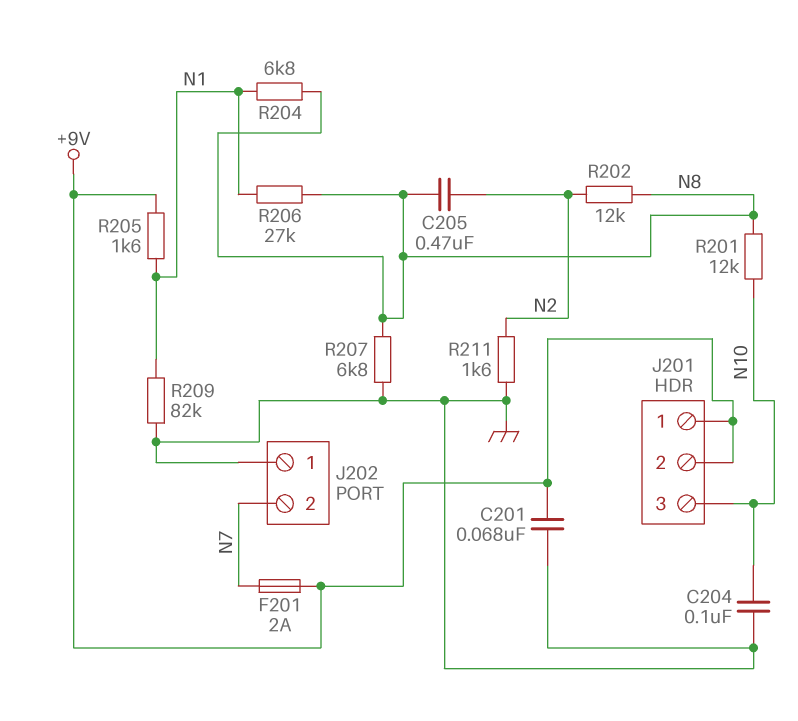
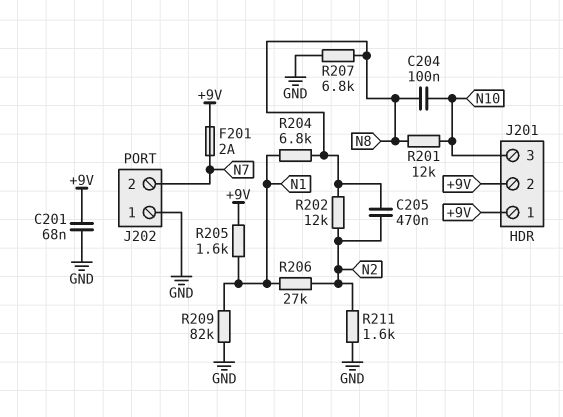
C204: 100nF (GND, N10) -> 100nF (N8, N10)
R206: 27k (N1, N8) -> 27k (N1, N2)

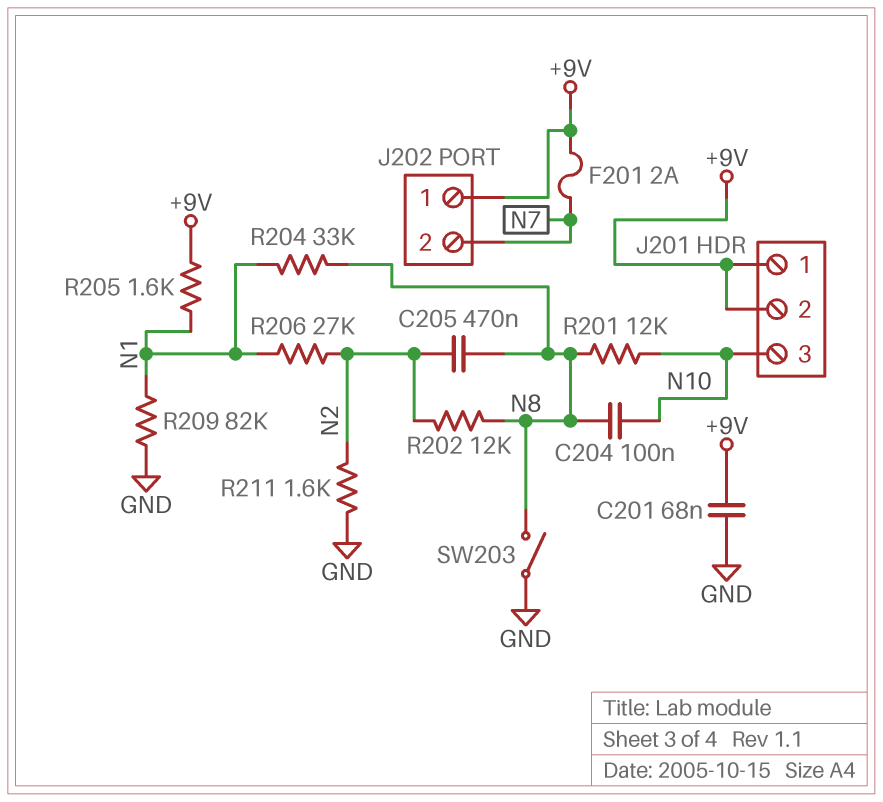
J202 pin 1: GND -> +9V
R204: 6.8k (N1, N8) -> 33k (N1, N8)
R207: 6.8k (GND, N8) -> none
SW203: none -> switch (GND, N8)

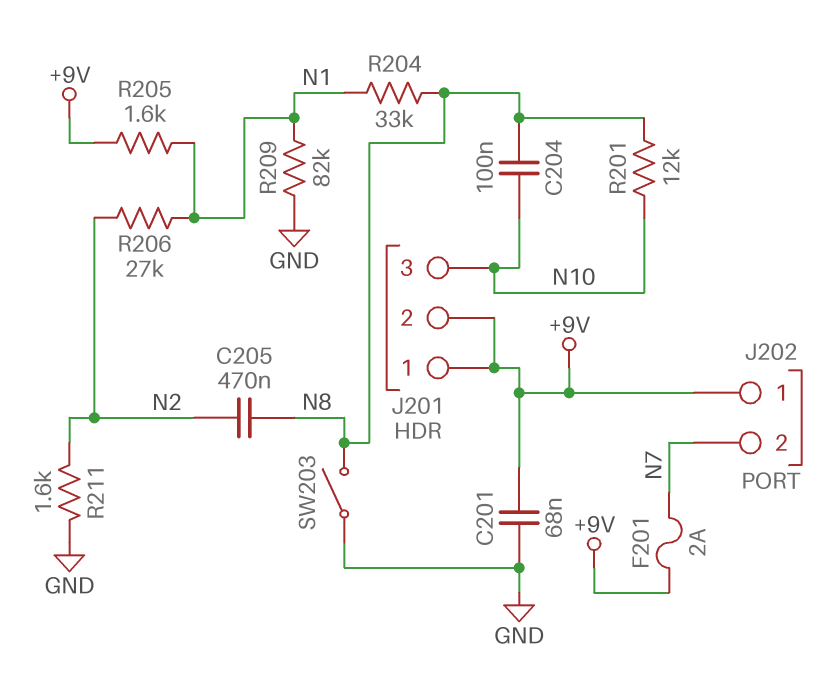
R202: 12k (N2, N8) -> none

